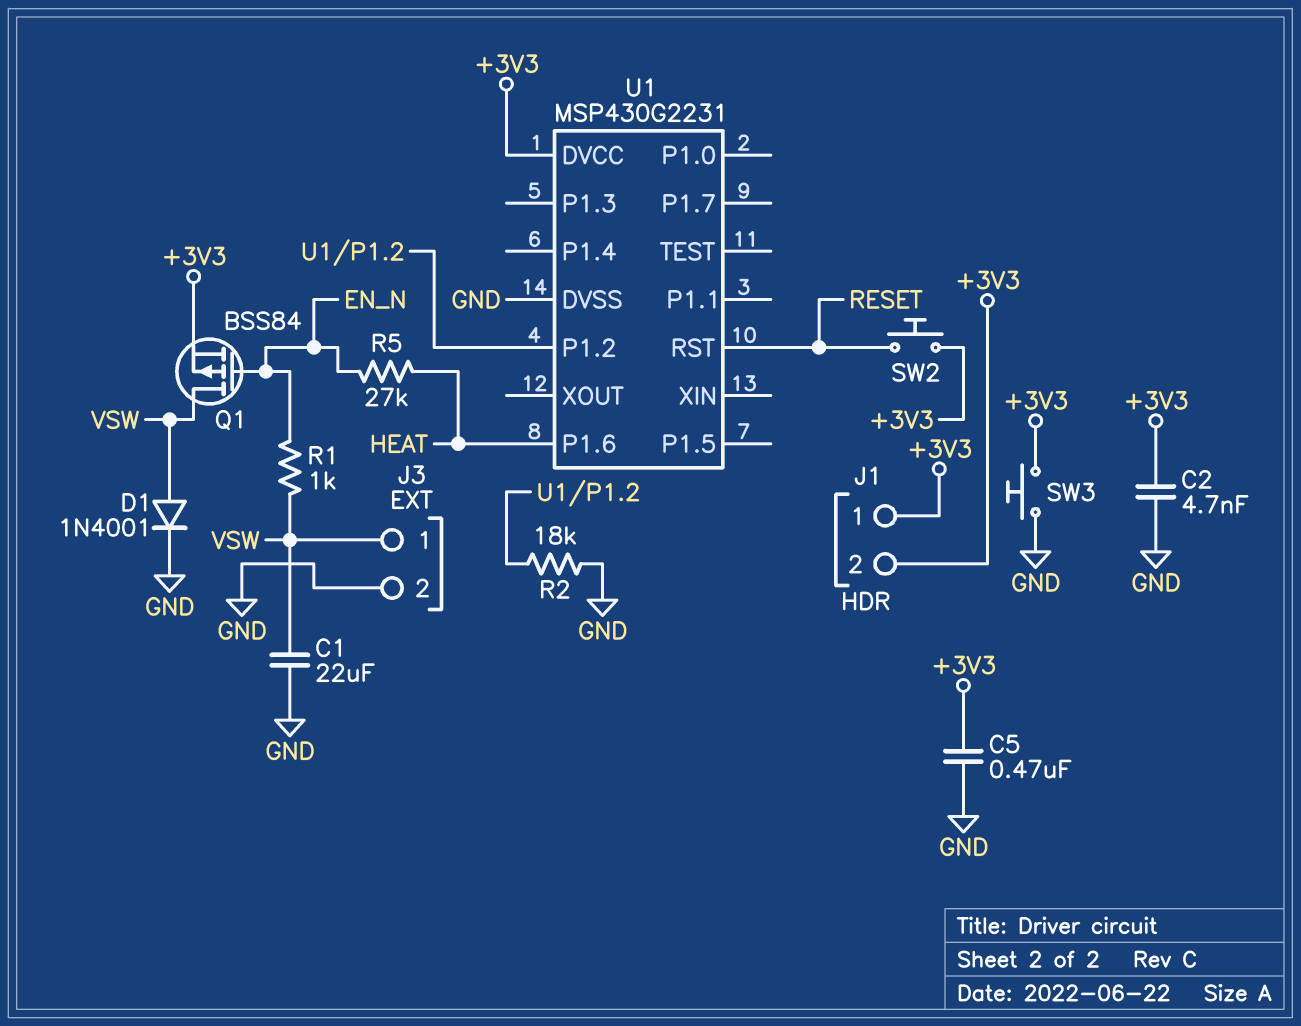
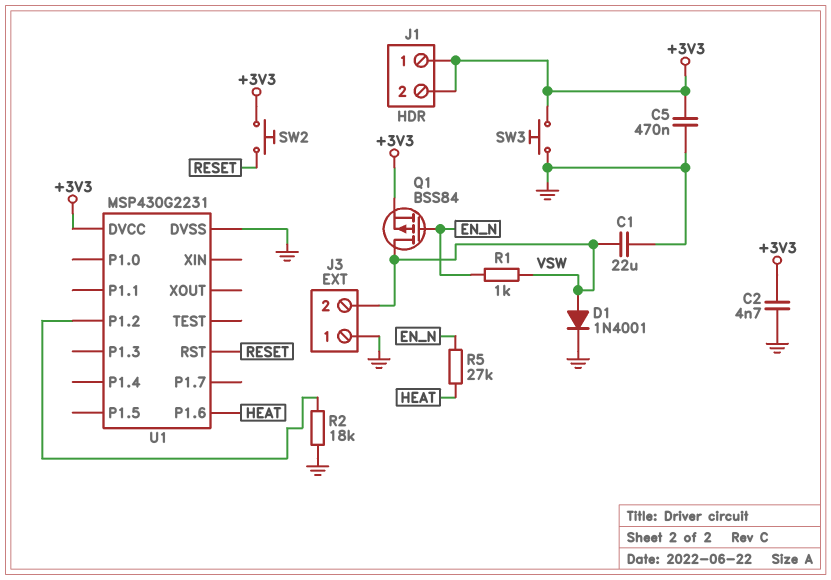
J3 pin 1: VSW -> GND
J3 pin 2: GND -> VSW

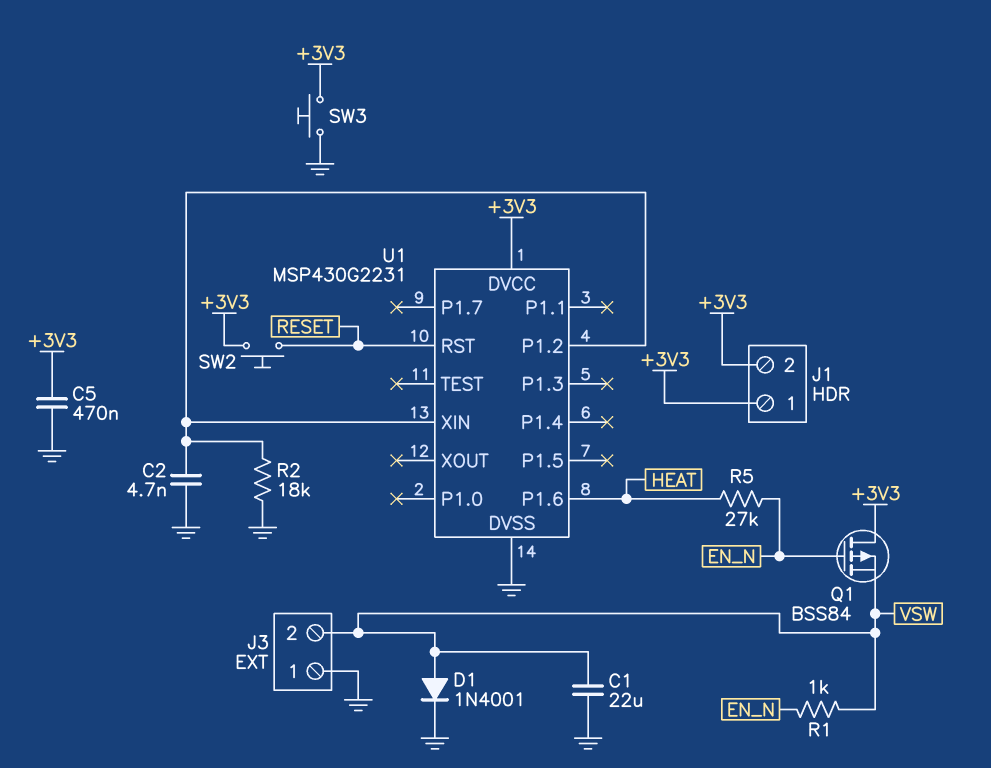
C2: 4.7nF (+3V3, GND) -> 4.7nF (GND, U1/P1.2)
Q1: PMOS BSS84 (G EN_N, D VSW, S +3V3) -> PMOS BSS84 (G EN_N, D +3V3, S VSW)
U1 pin XIN: none -> U1/P1.2

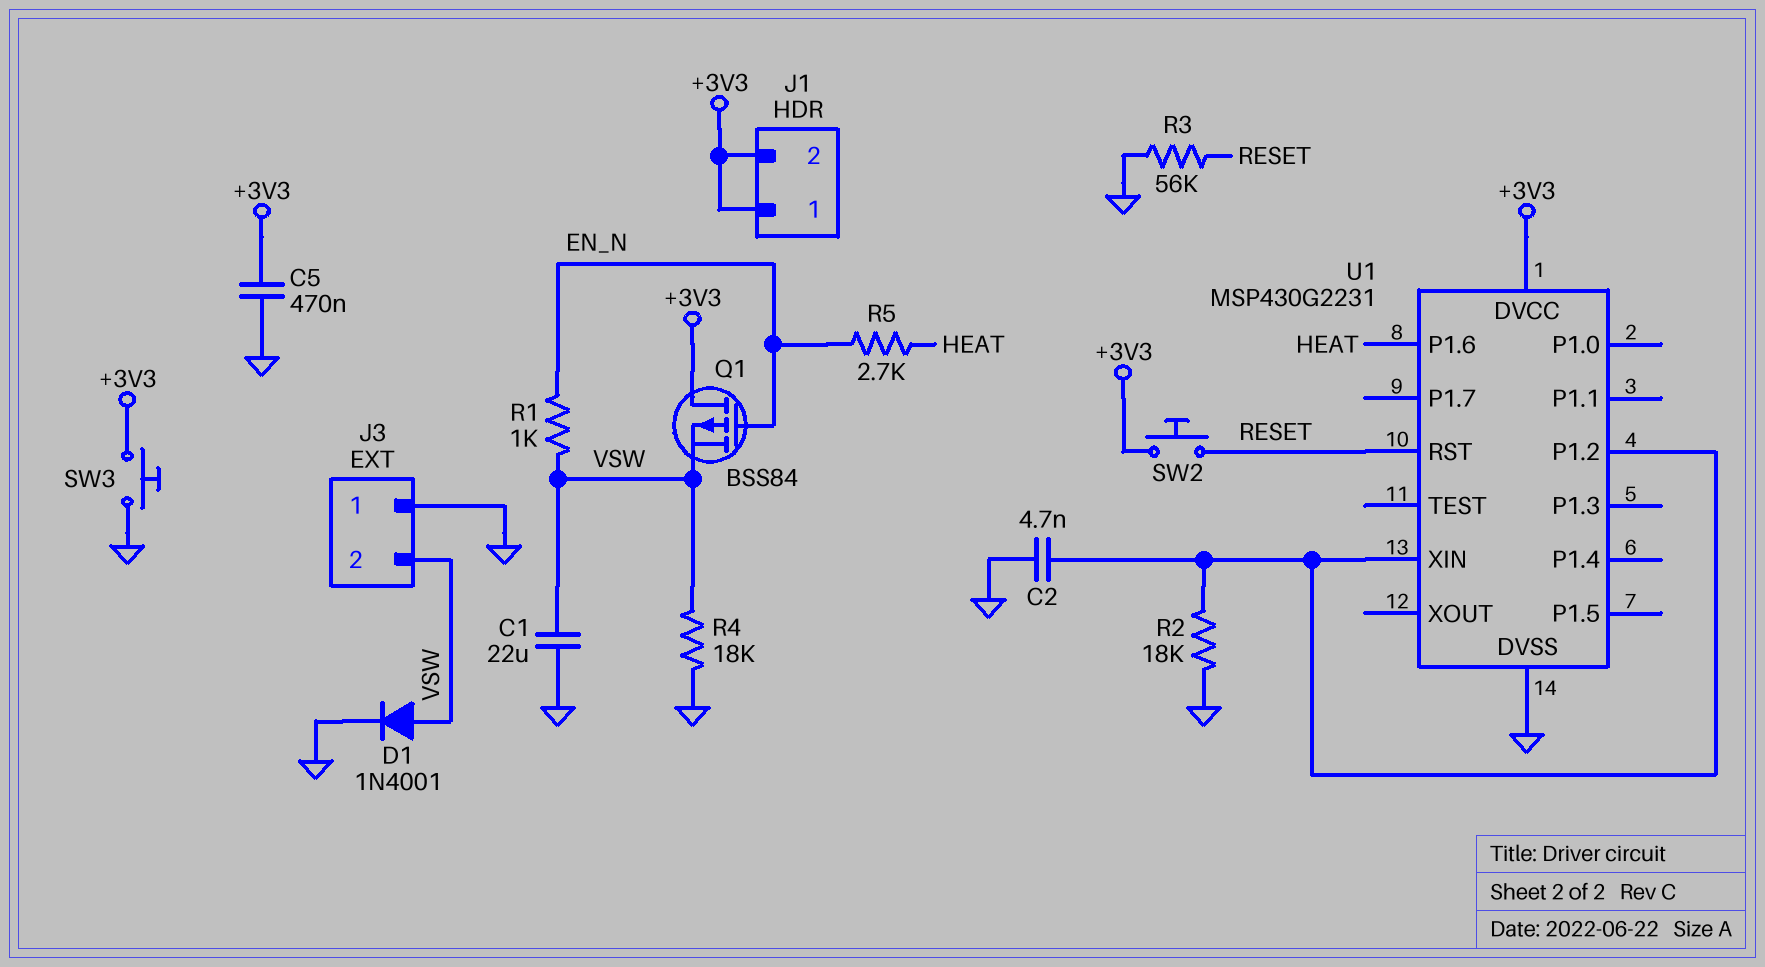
R3: none -> 56k (GND, RESET)
R4: none -> 18k (GND, VSW)
R5: 27k (EN_N, HEAT) -> 2.7k (EN_N, HEAT)

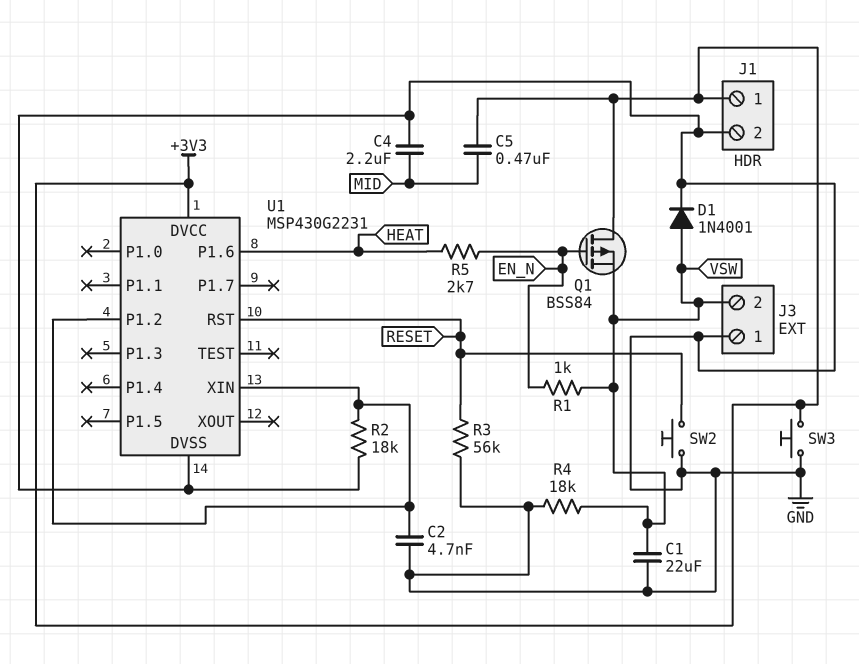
C4: none -> 2.2uF (GND, MID)
C5: 470nF (+3V3, GND) -> 470nF (+3V3, MID)
J1 pin 2: +3V3 -> GND
SW2: button (+3V3, RESET) -> button (GND, RESET)

